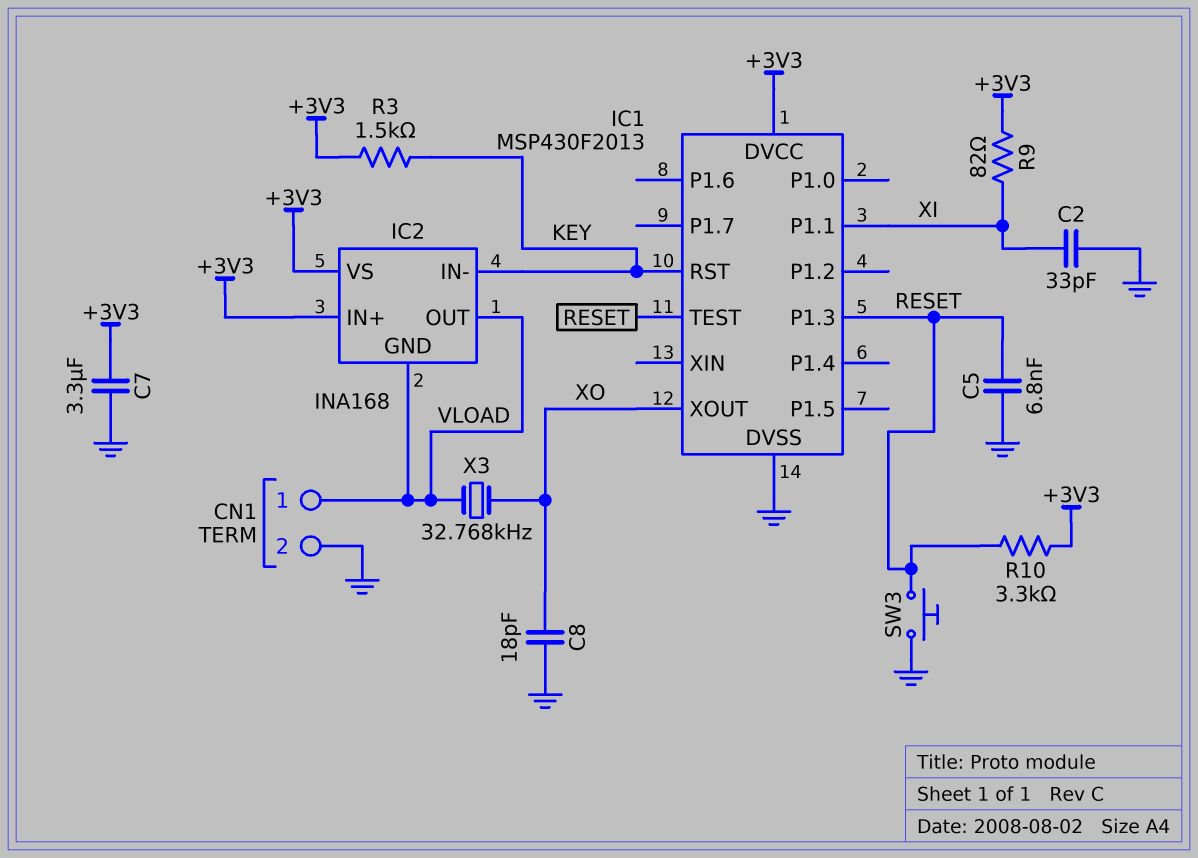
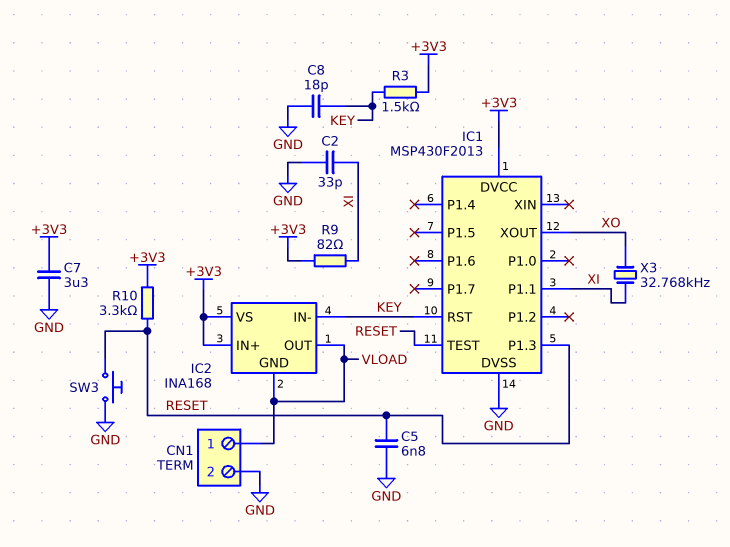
C8: 18pF (GND, XO) -> 18pF (GND, KEY)
X3: 32.768kHz (VLOAD, XO) -> 32.768kHz (XI, XO)

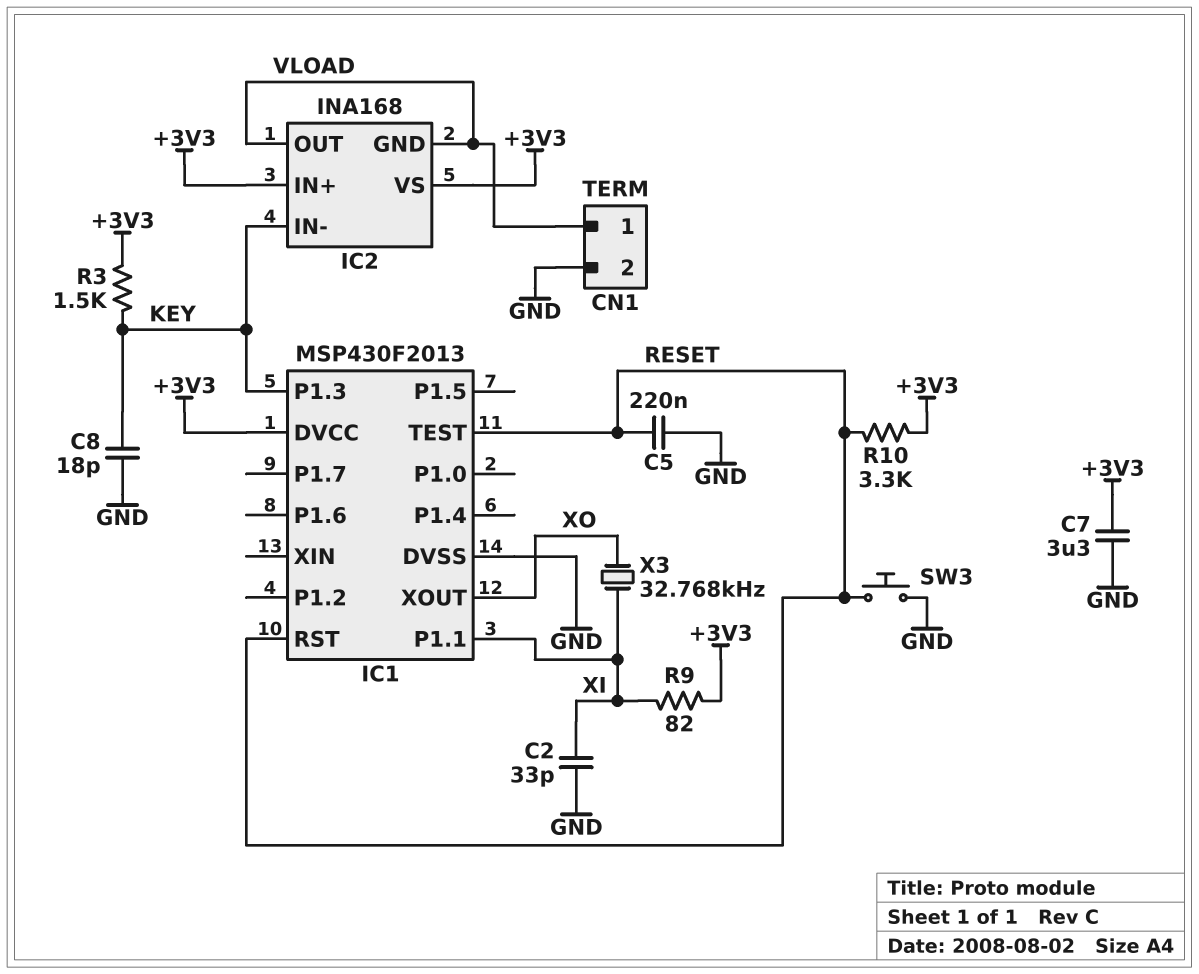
C5: 6.8nF (GND, RESET) -> 220nF (GND, RESET)
IC1 pin P1.3: RESET -> KEY
IC1 pin RST: KEY -> RESET

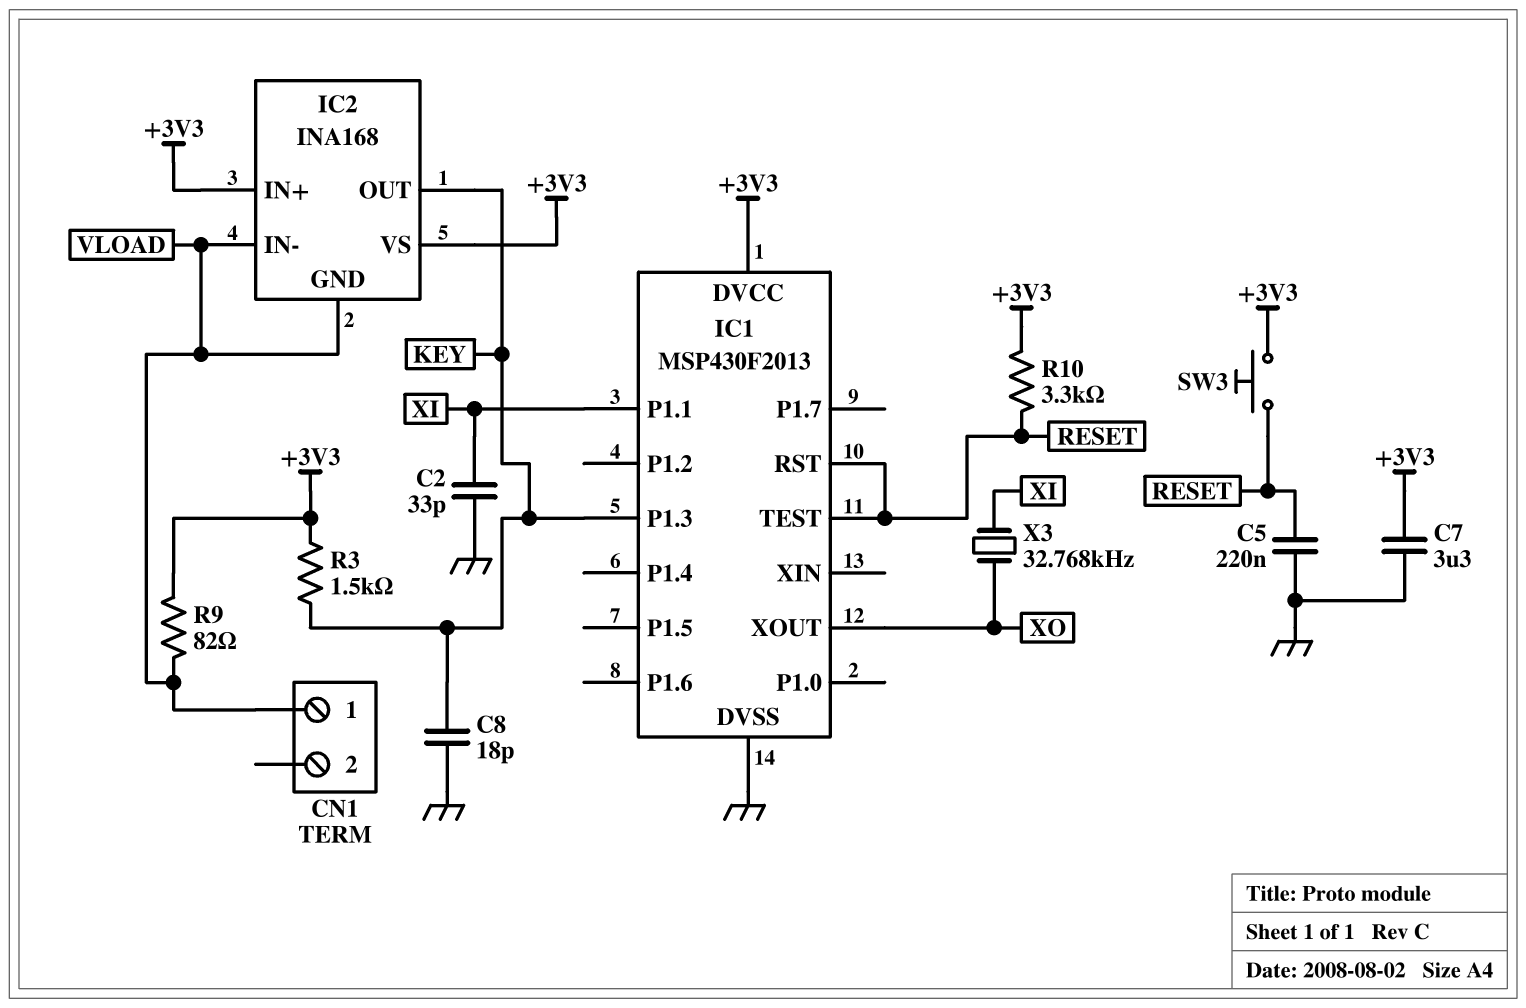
CN1 pin 2: GND -> none
IC2 pin IN-: KEY -> VLOAD
IC2 pin OUT: VLOAD -> KEY
R9: 82 (+3V3, XI) -> 82 (+3V3, VLOAD)
SW3: button (GND, RESET) -> button (+3V3, RESET)

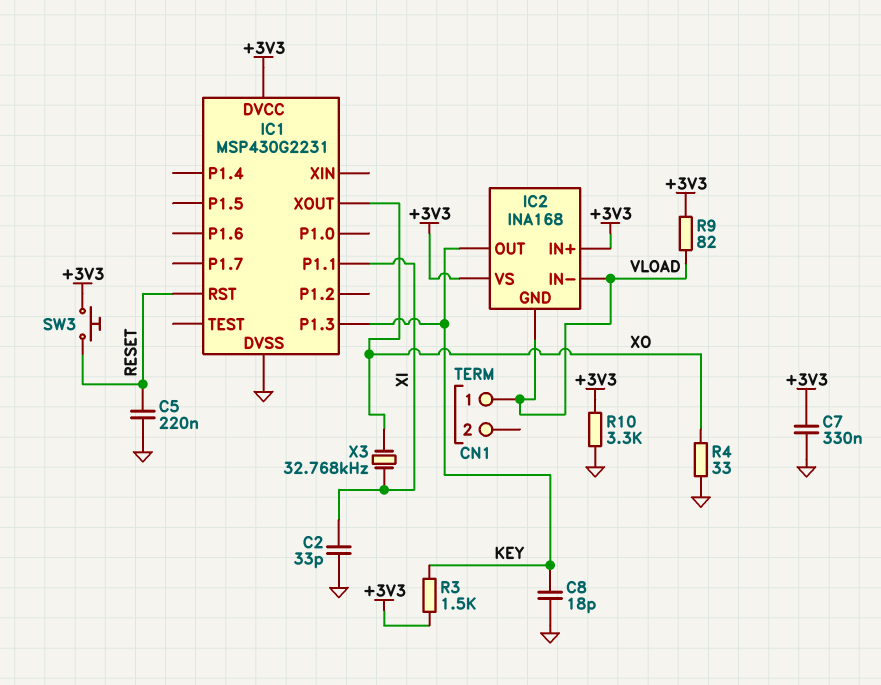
C7: 3.3uF (+3V3, GND) -> 330nF (+3V3, GND)
IC1: MSP430F2013 -> MSP430G2231
IC1 pin TEST: RESET -> none
R4: none -> 33 (GND, XO)
R10: 3.3k (+3V3, RESET) -> 3.3k (+3V3, GND)

